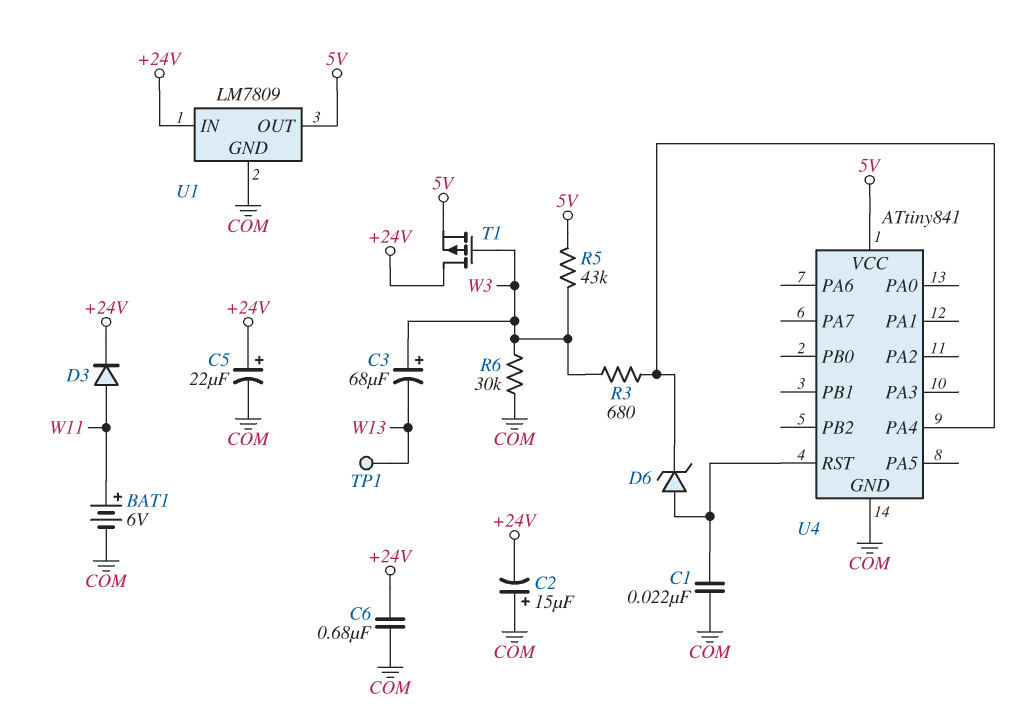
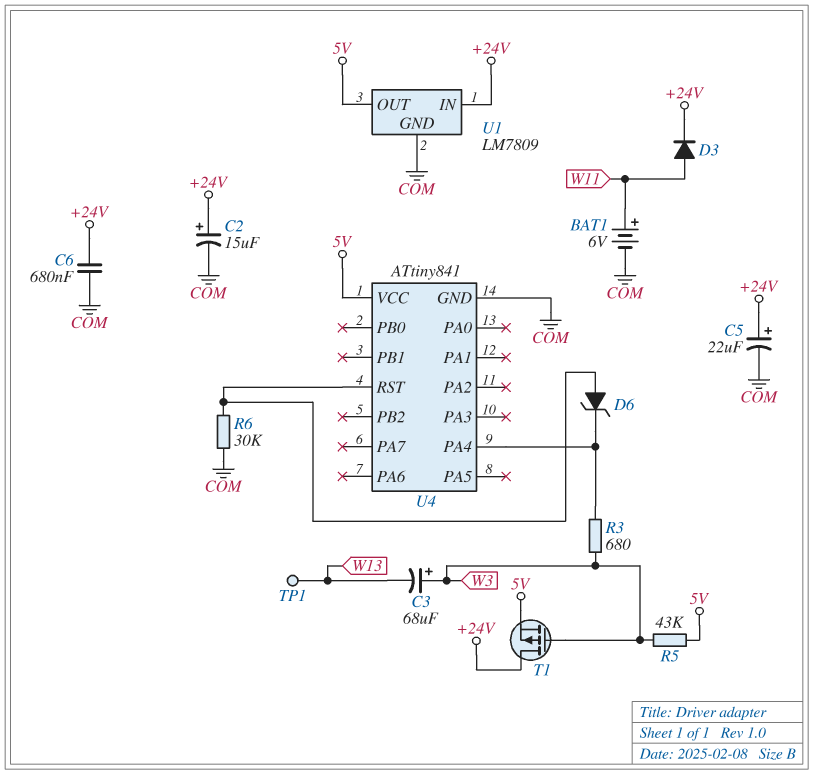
C1: 22nF (COM, U4/RST) -> none
C2: 15uF (plus COM, minus +24V) -> 15uF (plus +24V, minus COM)
R6: 30k (COM, W3) -> 30k (COM, U4/RST)

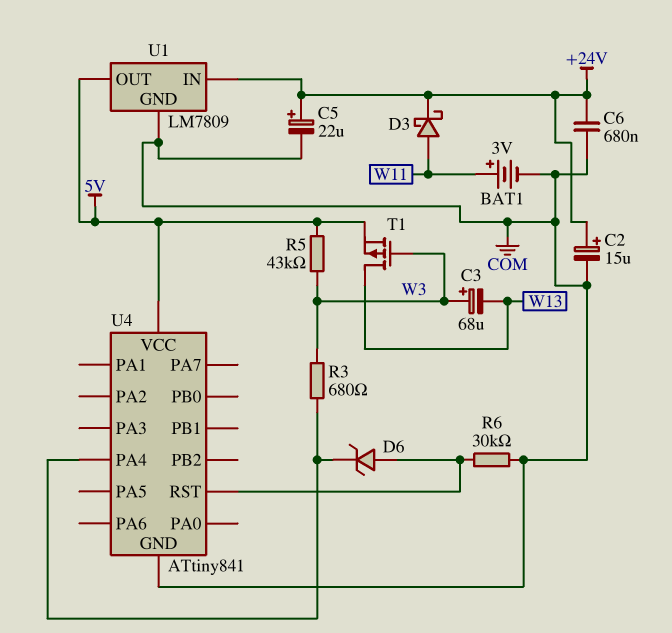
BAT1: 6V (plus W11, minus COM) -> 3V (plus W11, minus COM)
D3: diode (A W11, K +24V) -> schottky (A W11, K +24V)
T1: PMOS (G W3, D +24V, S 5V) -> PMOS (G W3, D W13, S 5V)
TP1: test point (W13) -> none

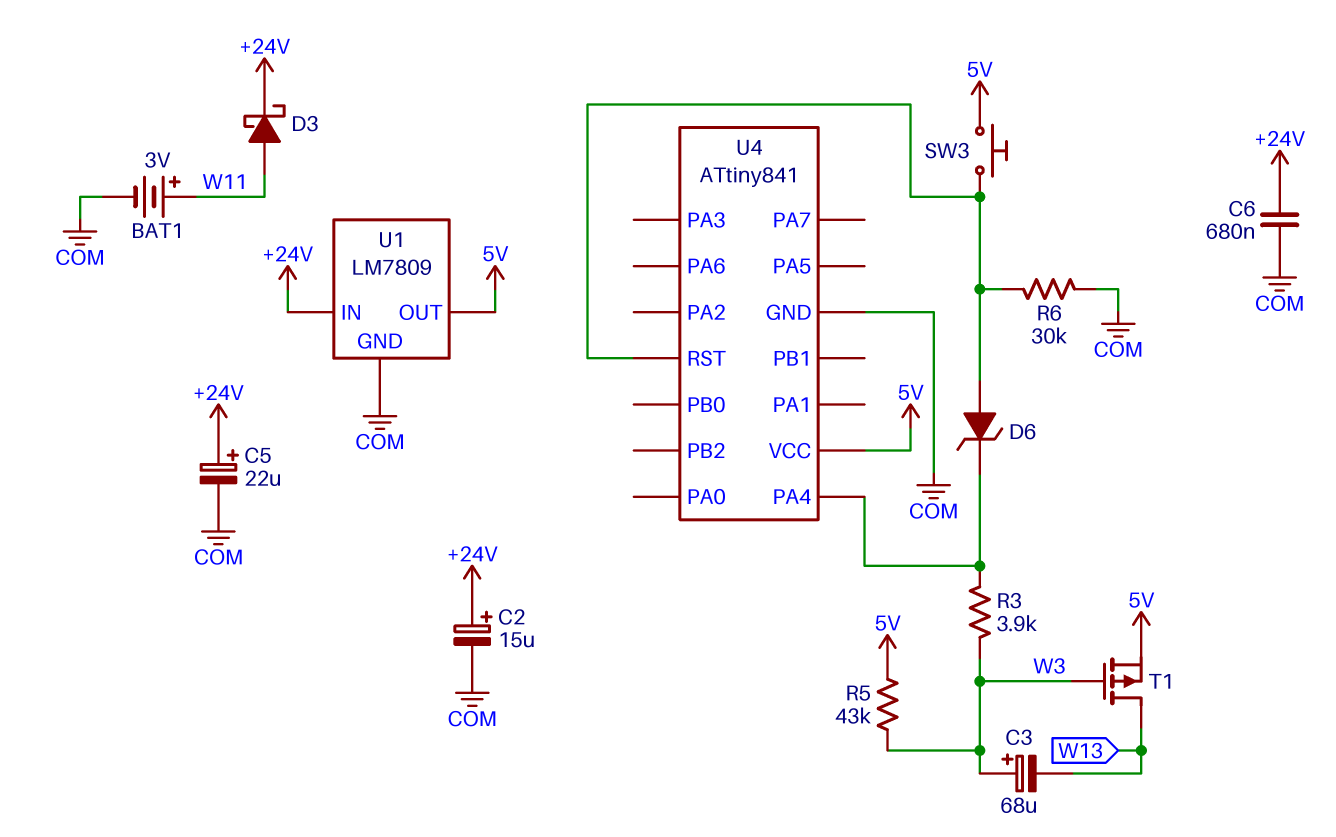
R3: 680 (U4/PA4, W3) -> 3.9k (U4/PA4, W3)
SW3: none -> button (5V, U4/RST)

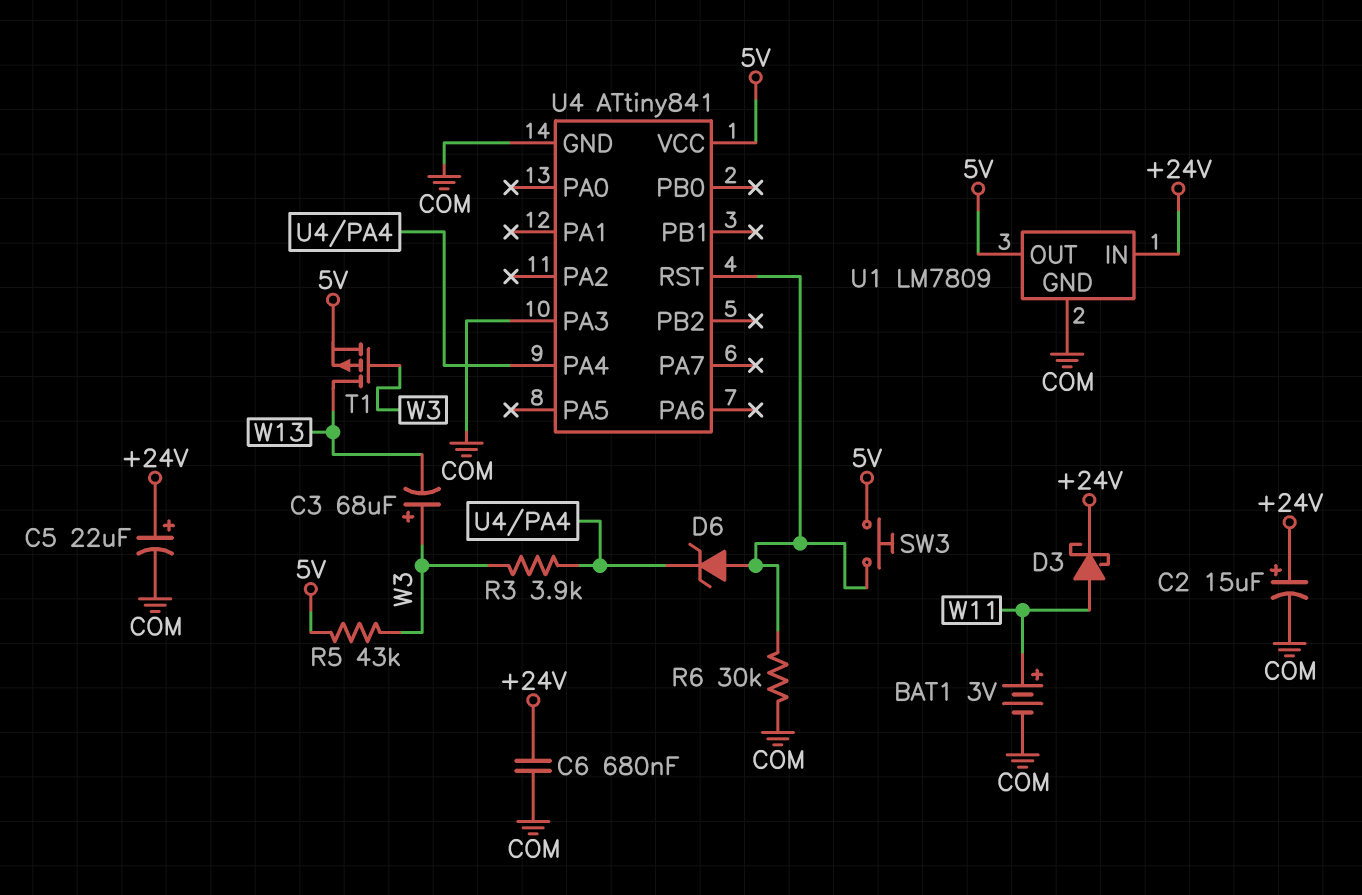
U4 pin PA3: none -> COM

